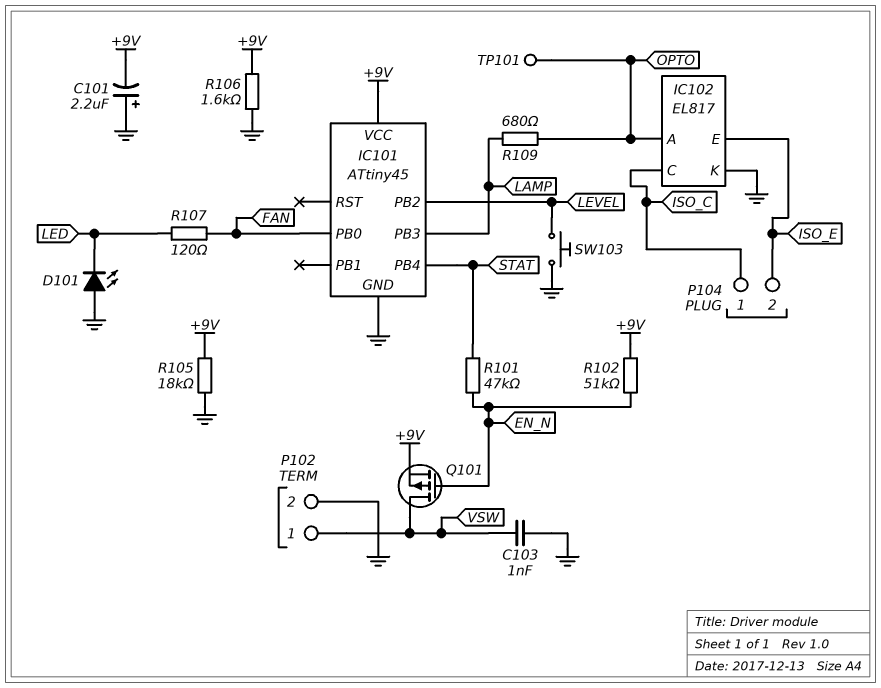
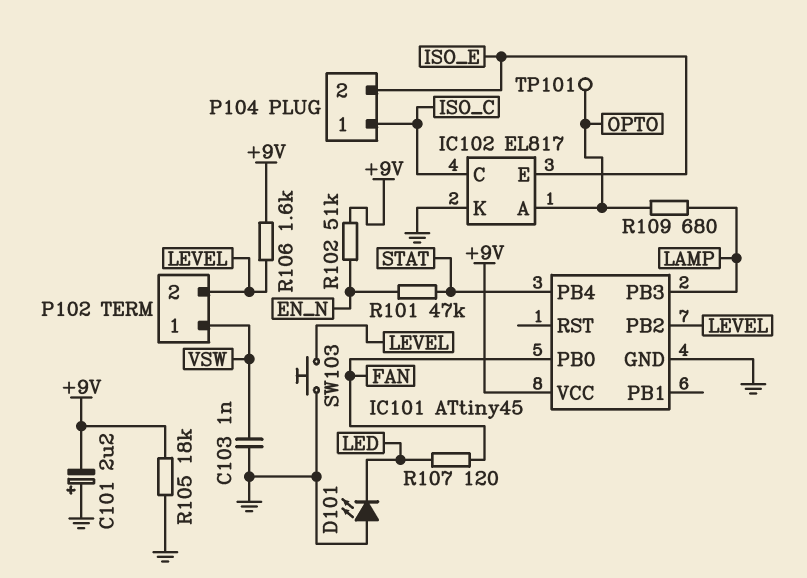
P102 pin 2: GND -> LEVEL
Q101: PMOS (G EN_N, D VSW, S +9V) -> none
R106: 1.6k (+9V, GND) -> 1.6k (+9V, LEVEL)

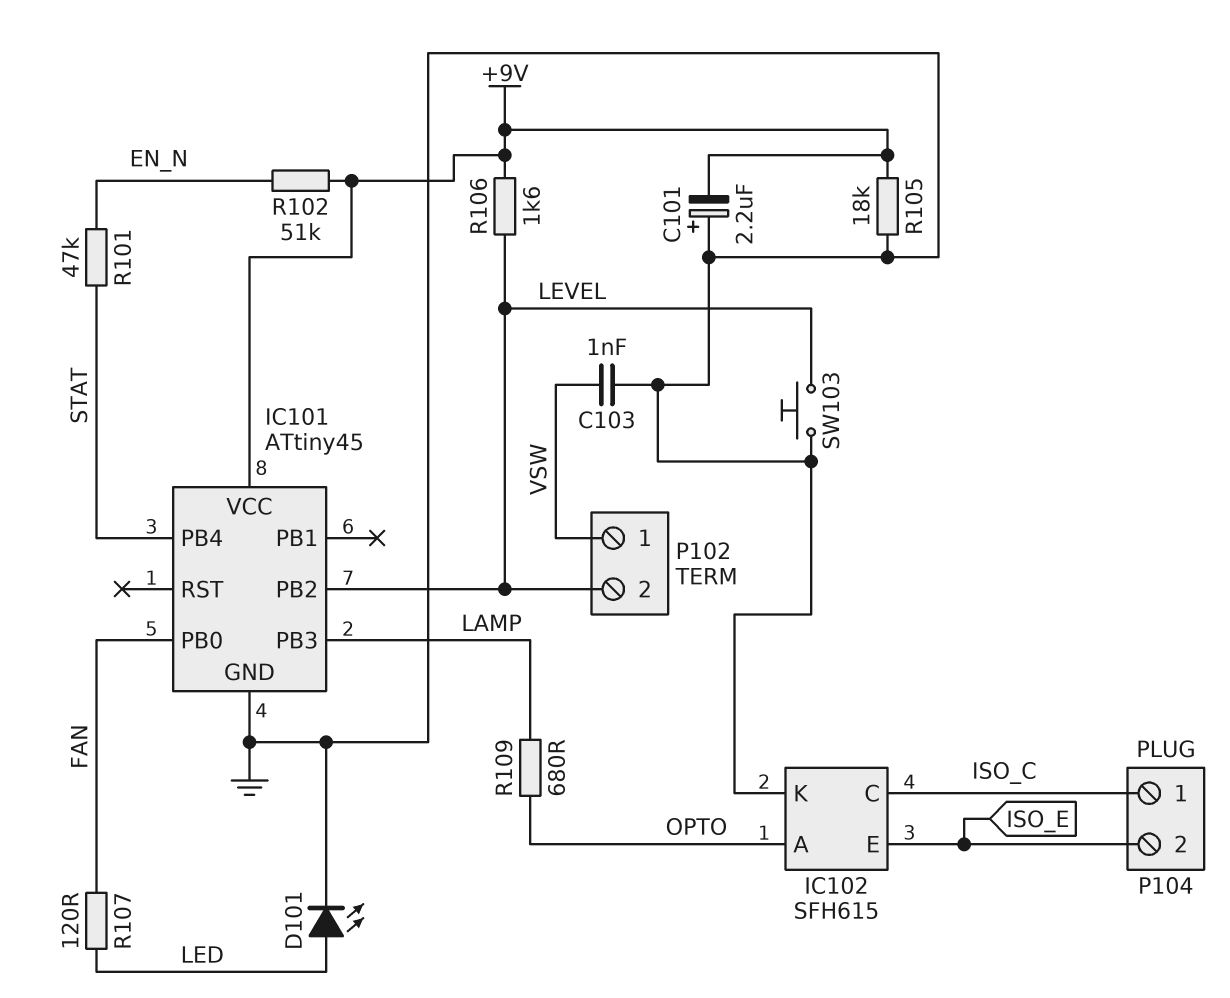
D101: LED (A GND, K LED) -> LED (A LED, K GND)
IC102: EL817 -> SFH615
TP101: test point (OPTO) -> none

